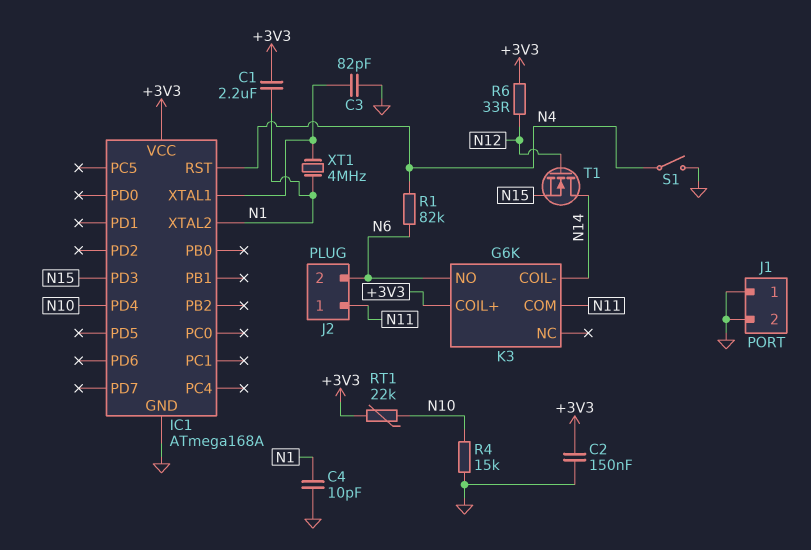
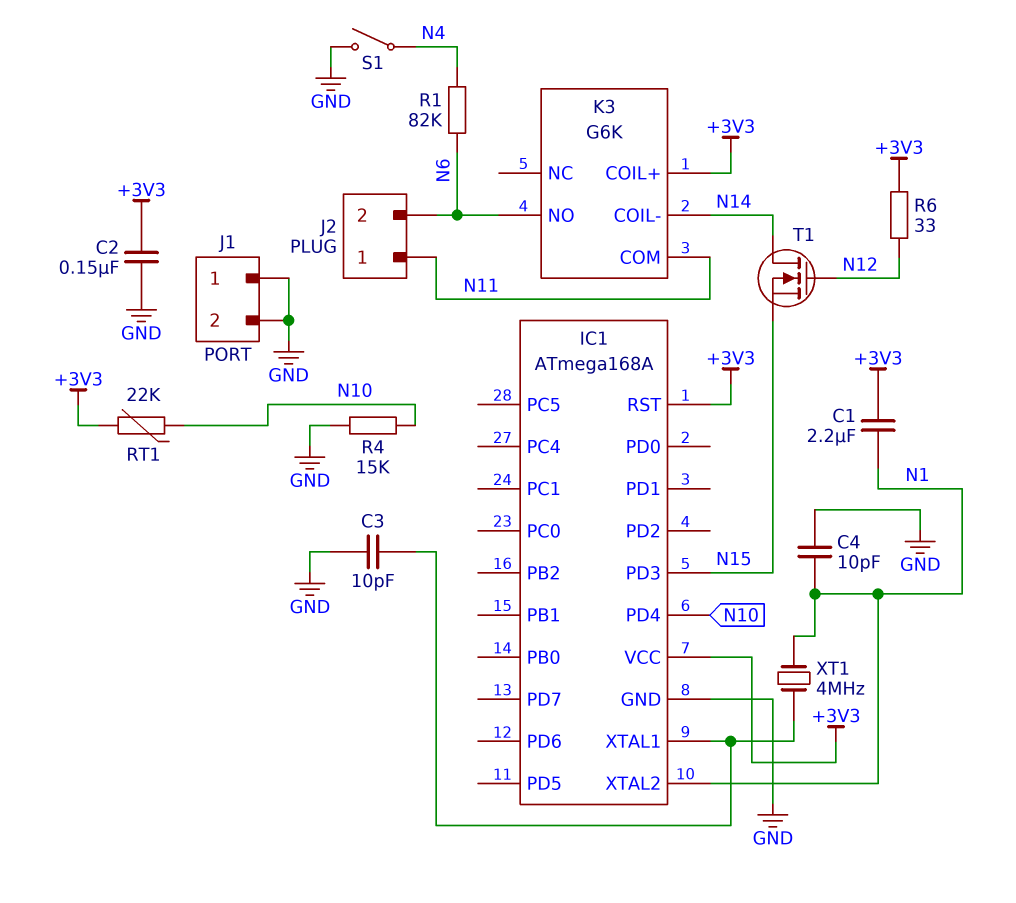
C3: 82pF (GND, IC1/XTAL1) -> 10pF (GND, IC1/XTAL1)
IC1 pin RST: N4 -> +3V3

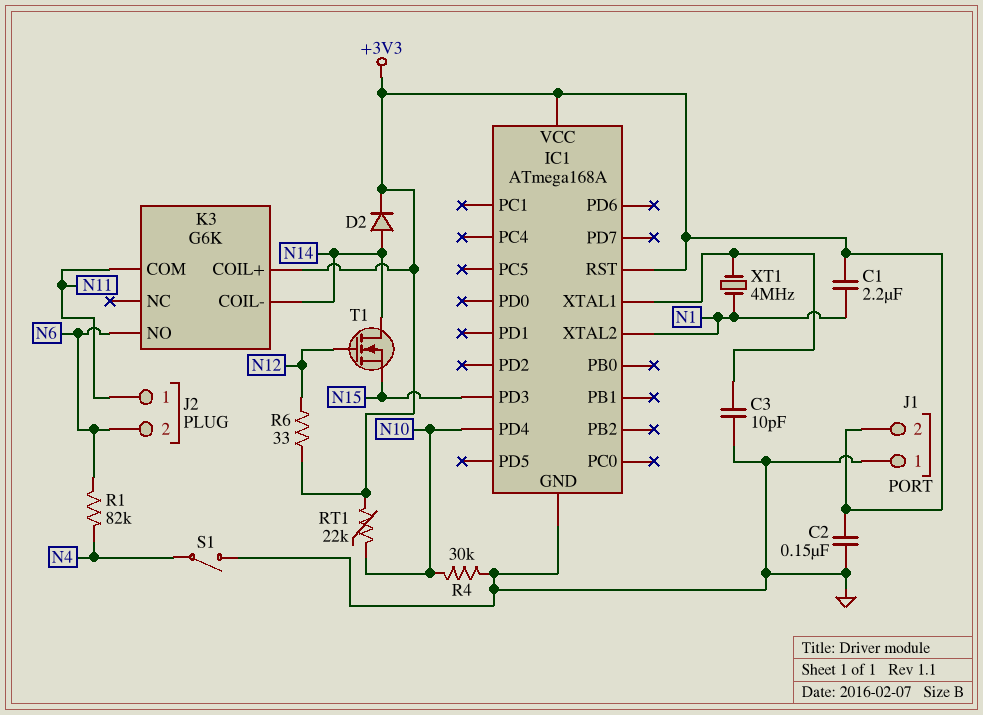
C4: 10pF (GND, N1) -> none
D2: none -> diode (A N14, K +3V3)
J1 pin 2: GND -> +3V3
R4: 15k (GND, N10) -> 30k (GND, N10)

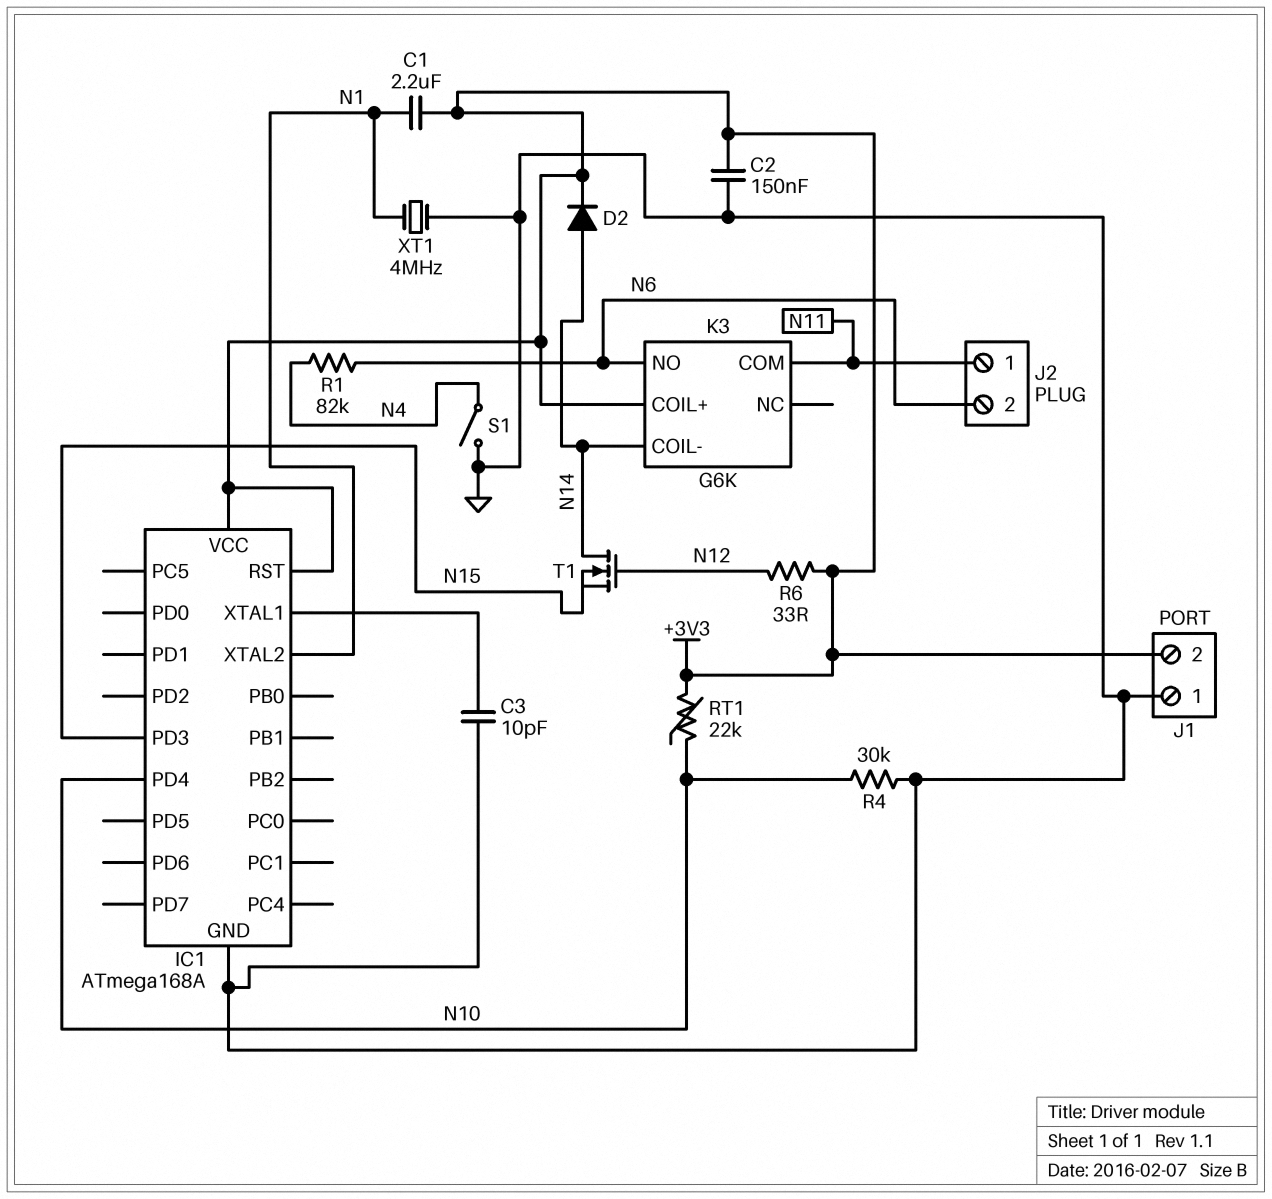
XT1: 4MHz (IC1/XTAL1, N1) -> 4MHz (GND, N1)

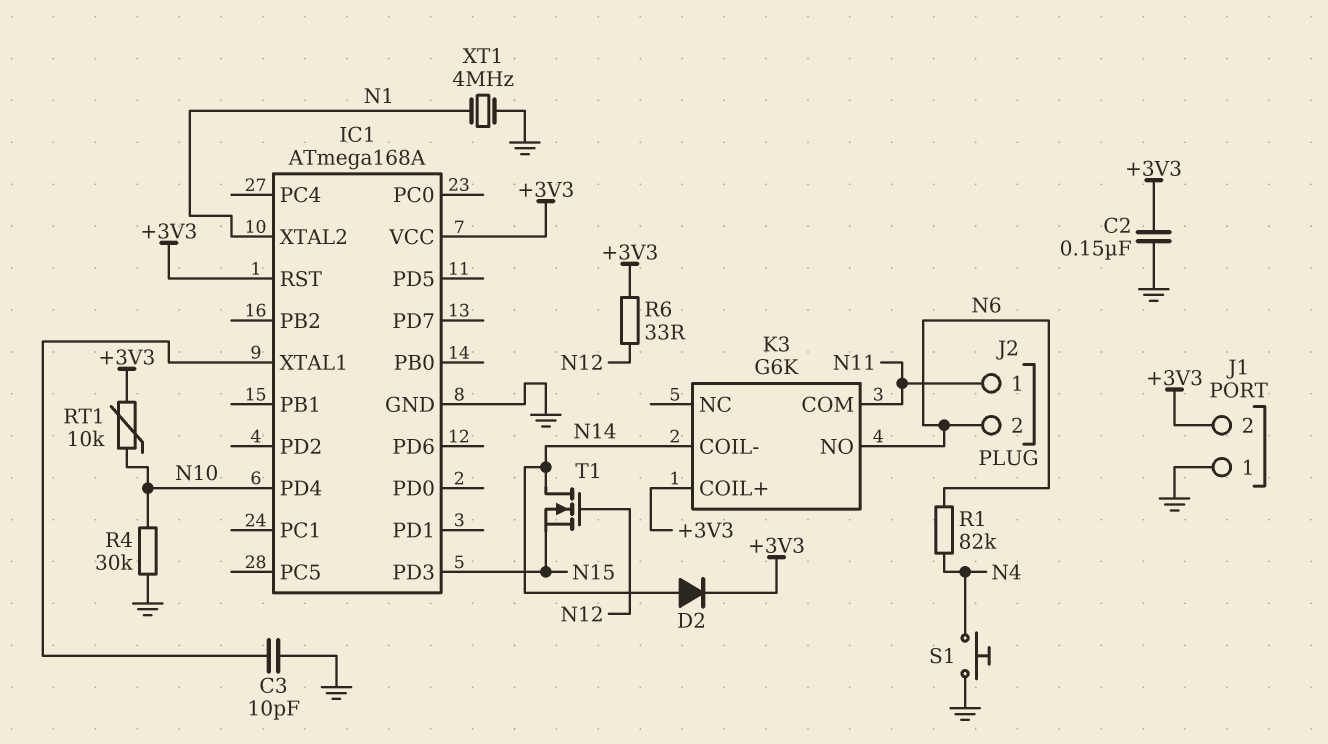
C1: 2.2uF (+3V3, N1) -> none
RT1: 22k (+3V3, N10) -> 10k (+3V3, N10)
S1: switch (GND, N4) -> button (GND, N4)

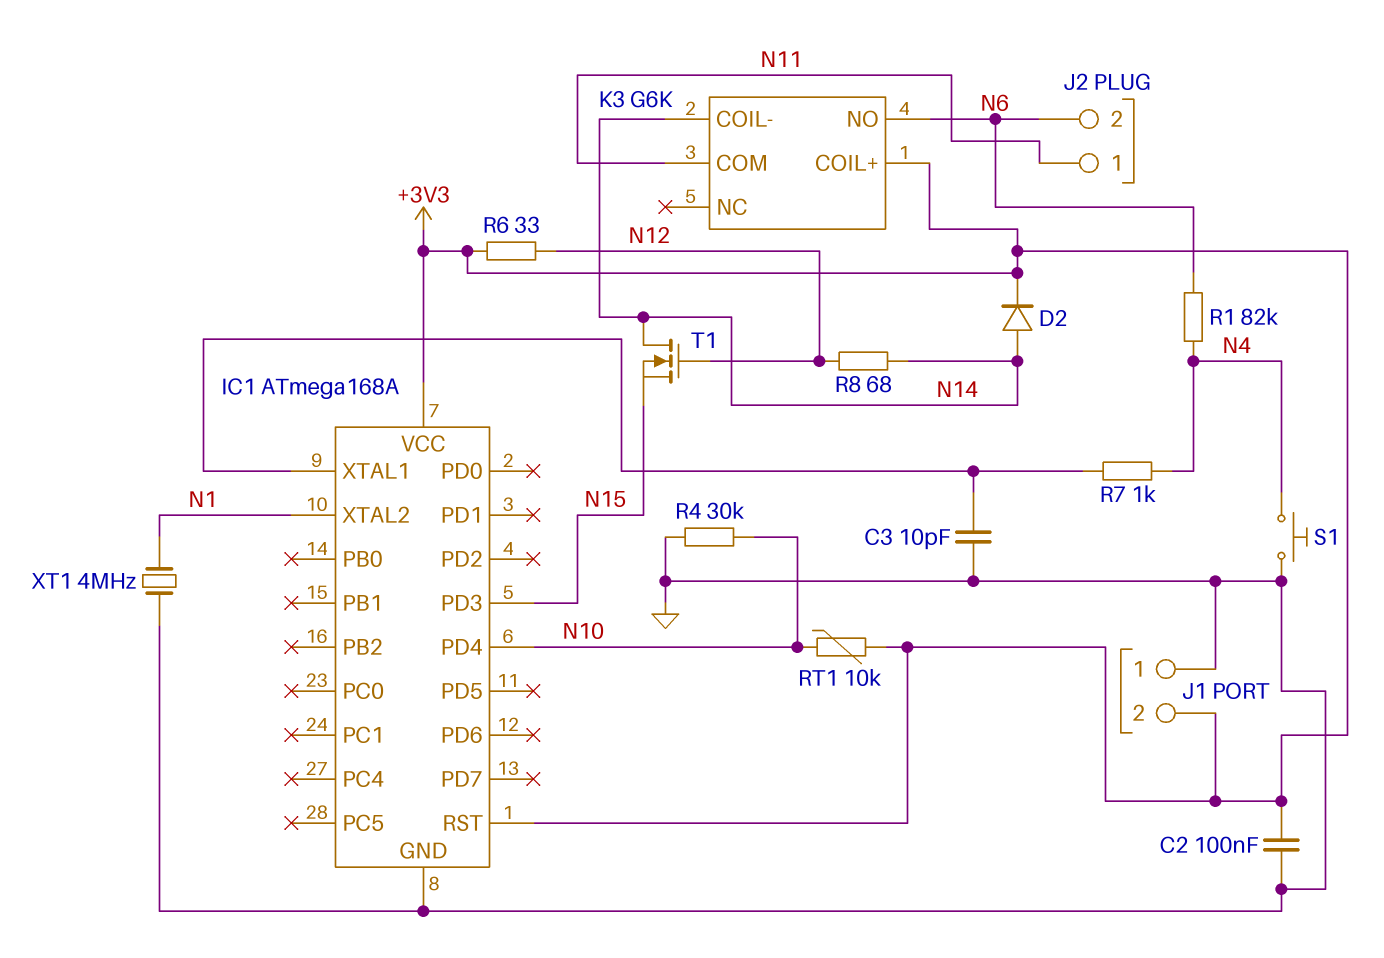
C2: 150nF (+3V3, GND) -> 100nF (+3V3, GND)
R7: none -> 1k (IC1/XTAL1, N4)
R8: none -> 68 (N12, N14)

